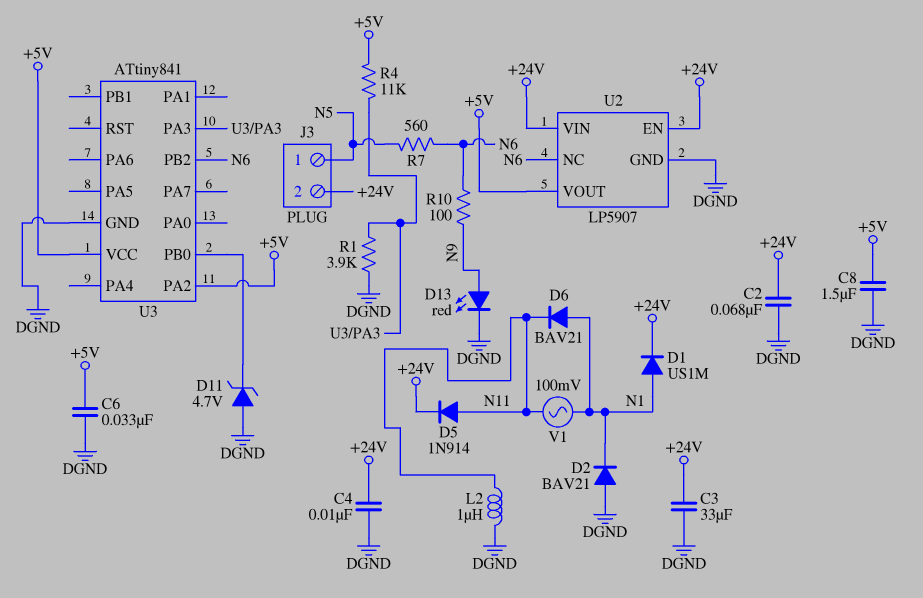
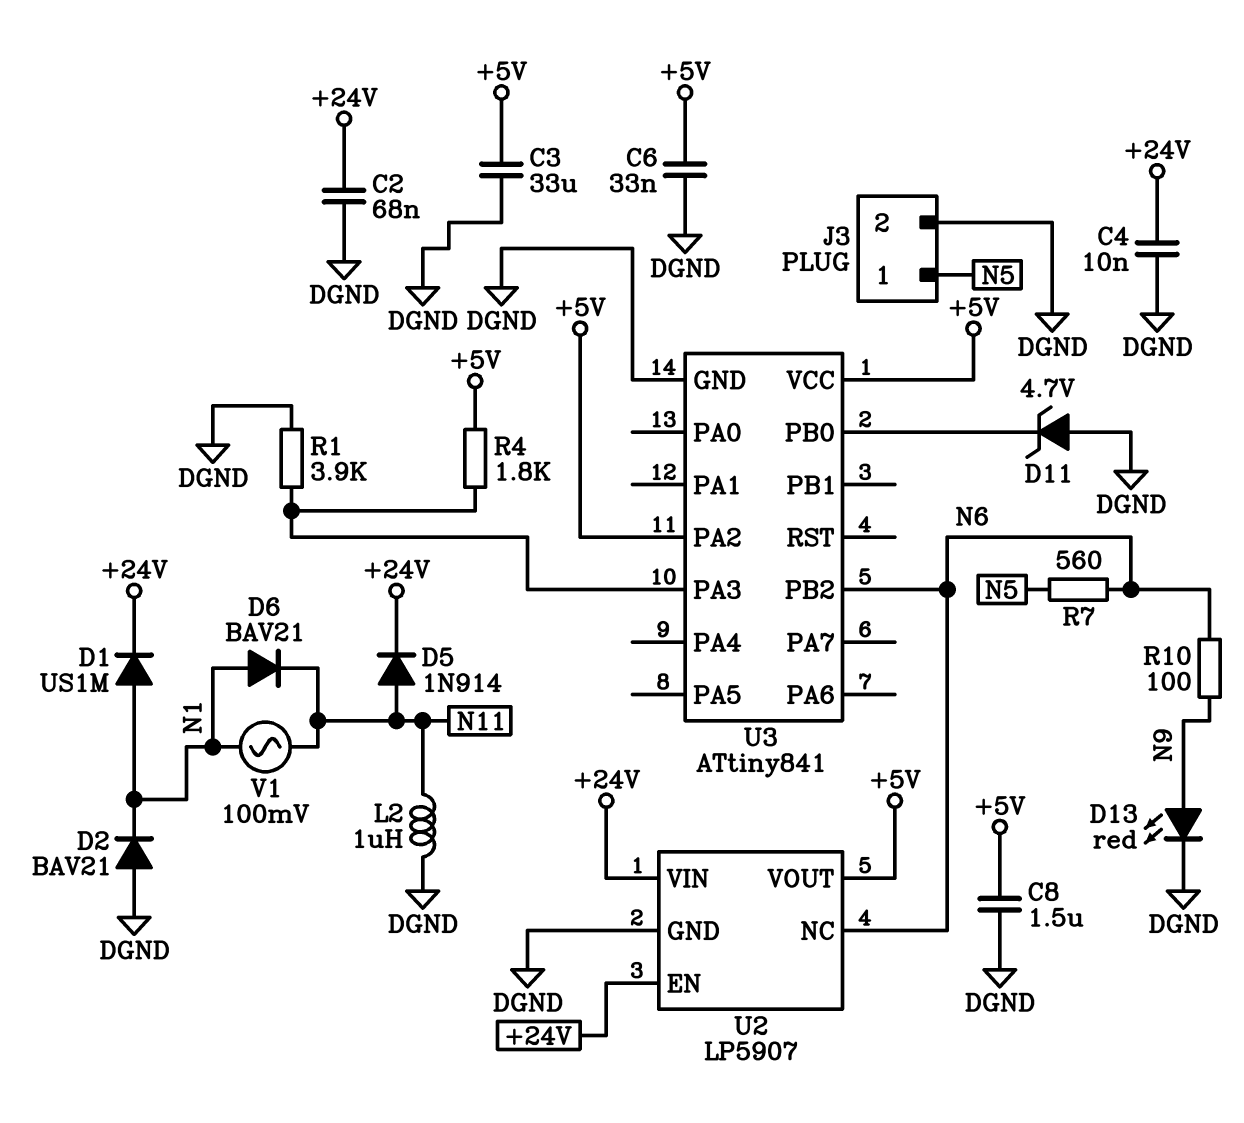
C3: 33uF (+24V, DGND) -> 33uF (+5V, DGND)
J3 pin 2: +24V -> DGND
R4: 11k (+5V, U3/PA3) -> 1.8k (+5V, U3/PA3)

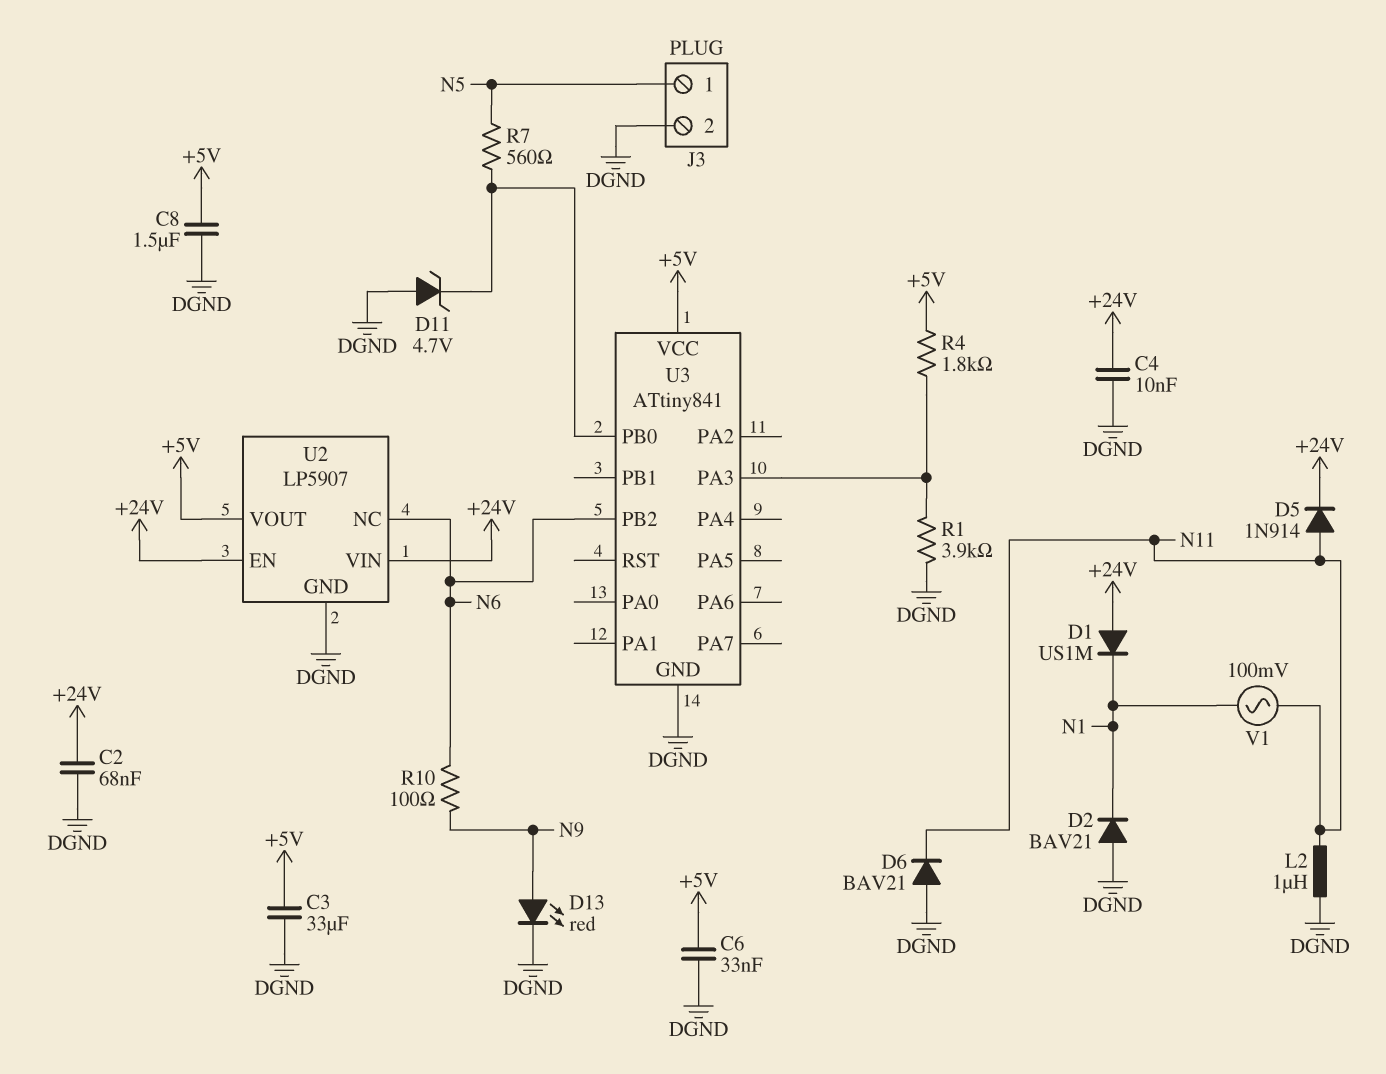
D1: diode US1M (A N1, K +24V) -> diode US1M (A +24V, K N1)
D6: diode BAV21 (A N1, K N11) -> diode BAV21 (A DGND, K N11)
R7: 560 (N5, N6) -> 560 (N5, U3/PB0)
U3 pin PA2: +5V -> none

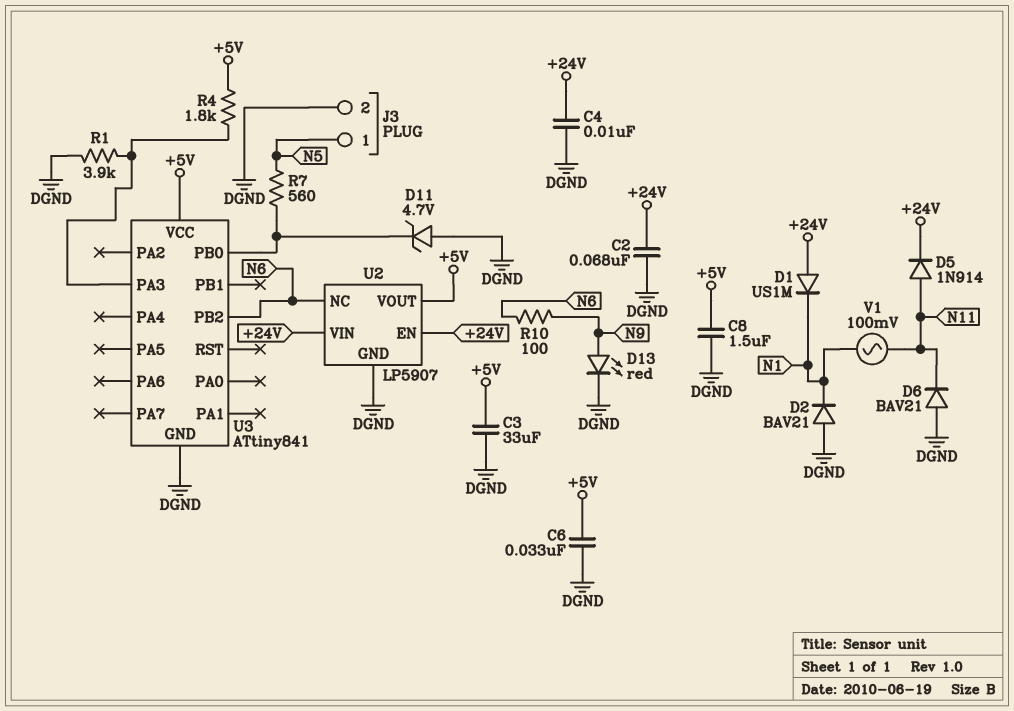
L2: 1uH (DGND, N11) -> none

